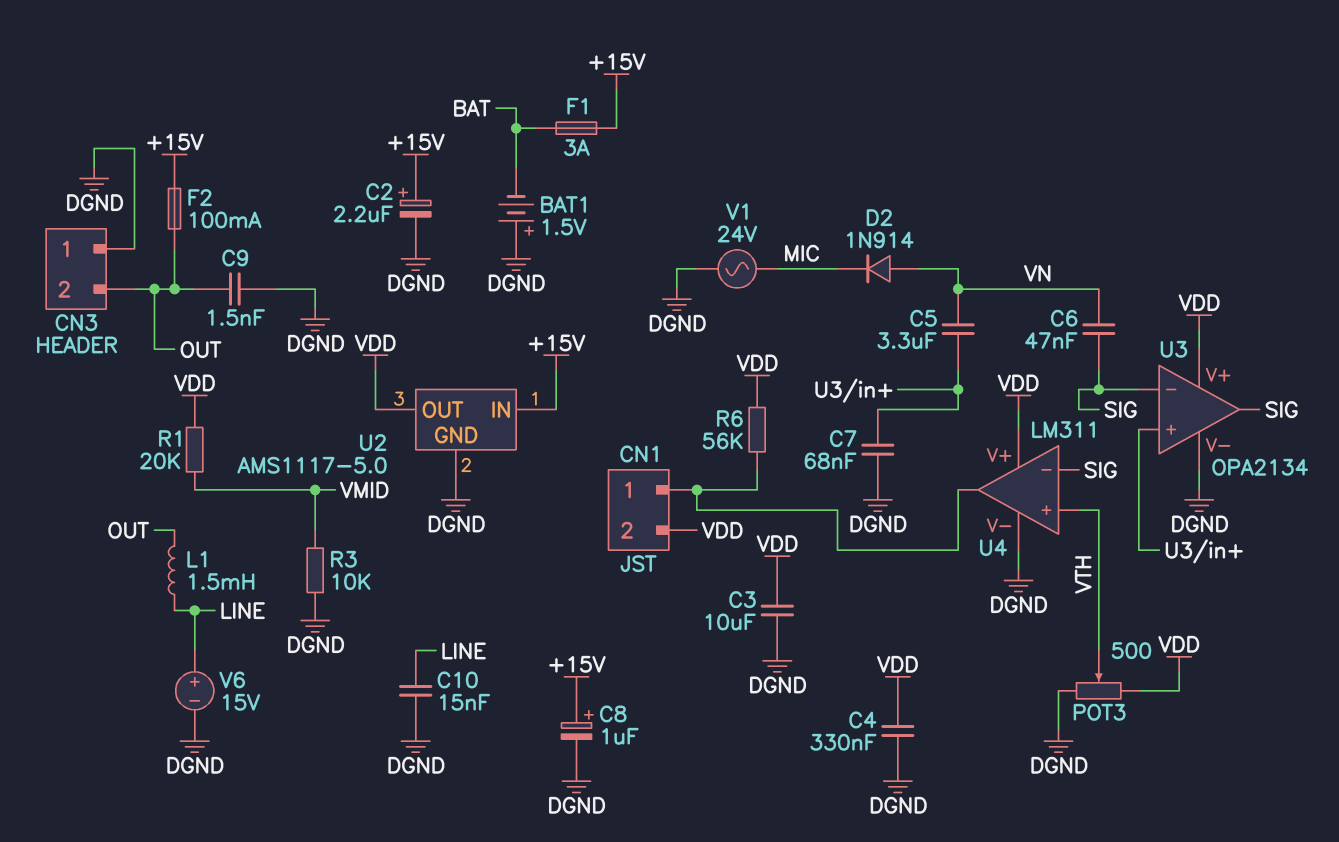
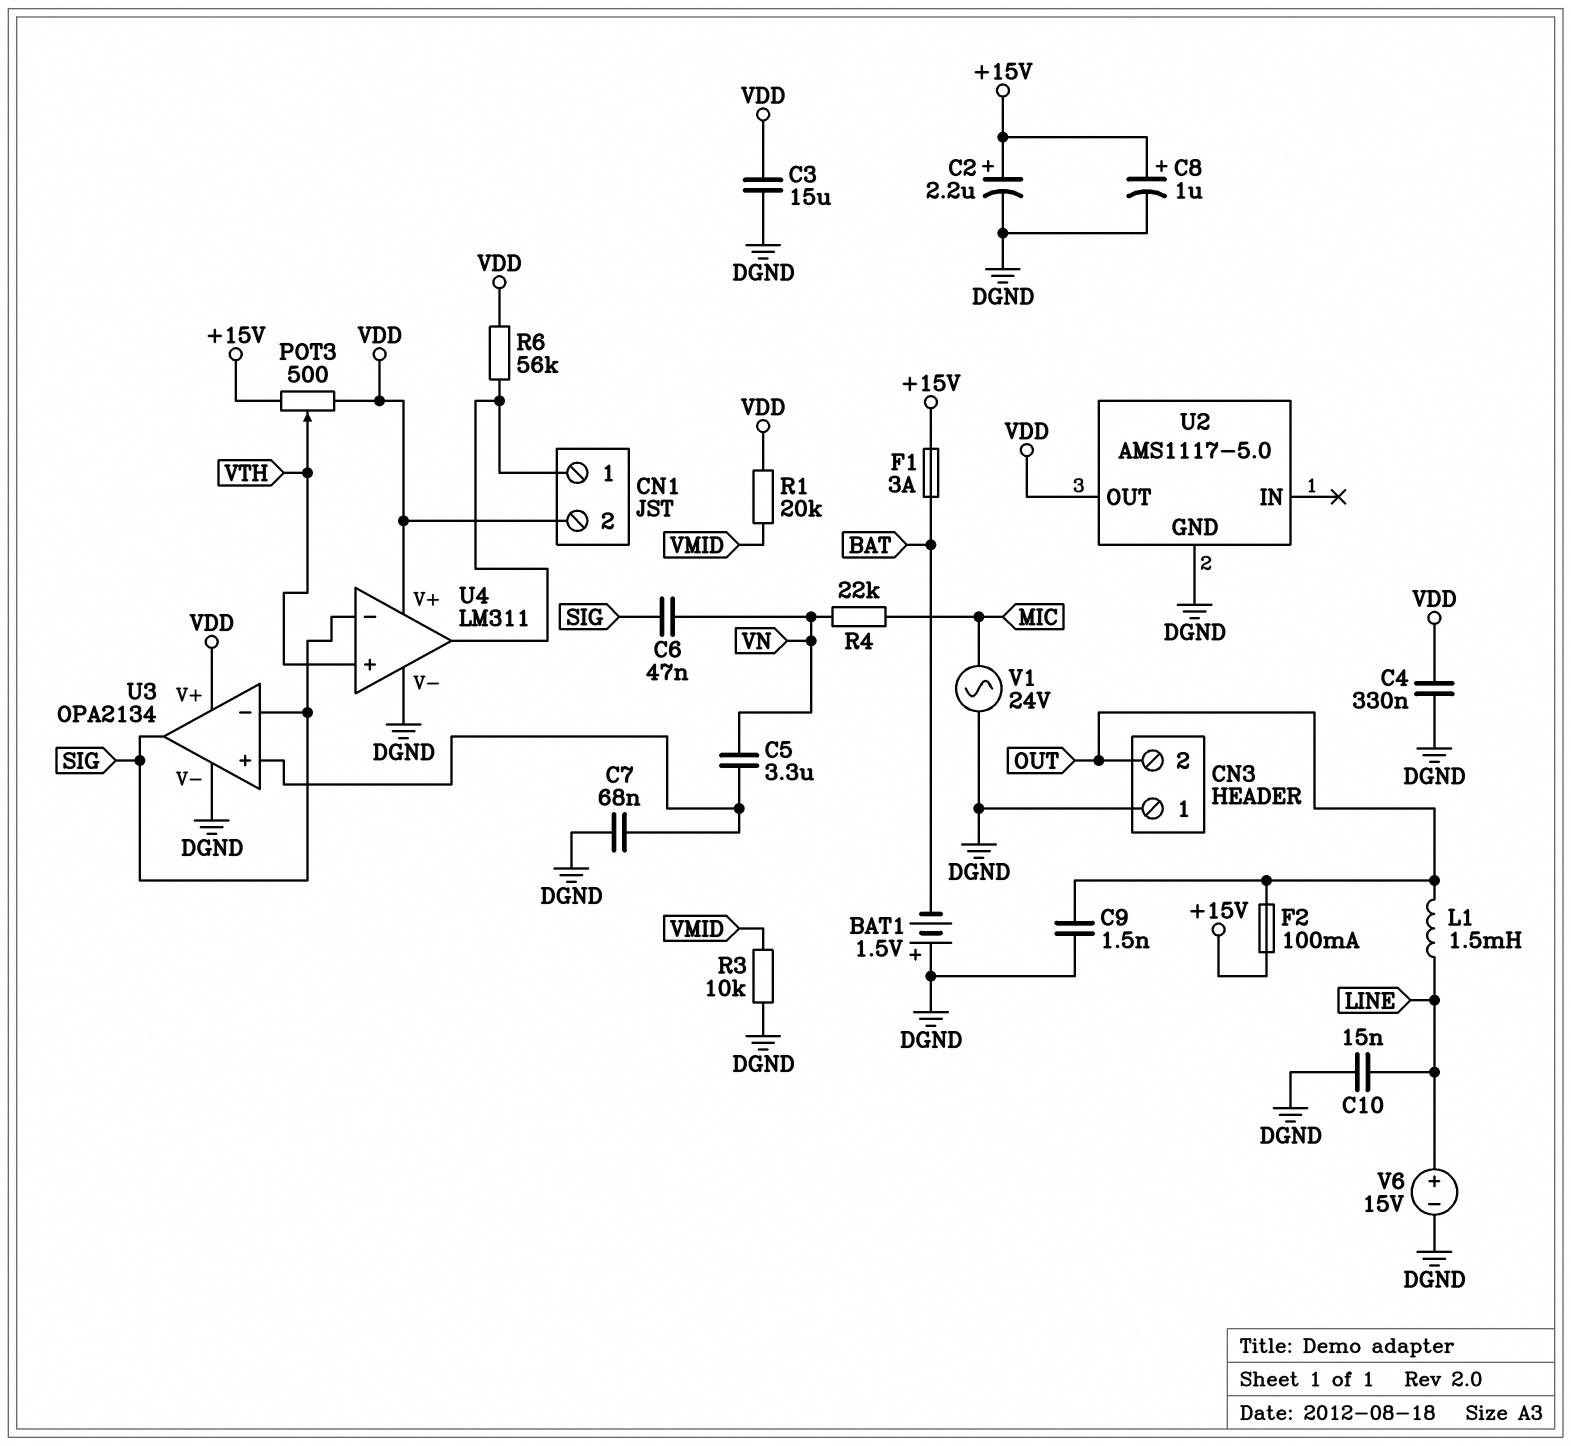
C3: 10uF (DGND, VDD) -> 15uF (DGND, VDD)
D2: diode 1N914 (A VN, K MIC) -> none
POT3: 500 (DGND, VDD, wiper VTH) -> 500 (+15V, VDD, wiper VTH)
R4: none -> 22k (MIC, VN)
U2 pin IN: +15V -> none

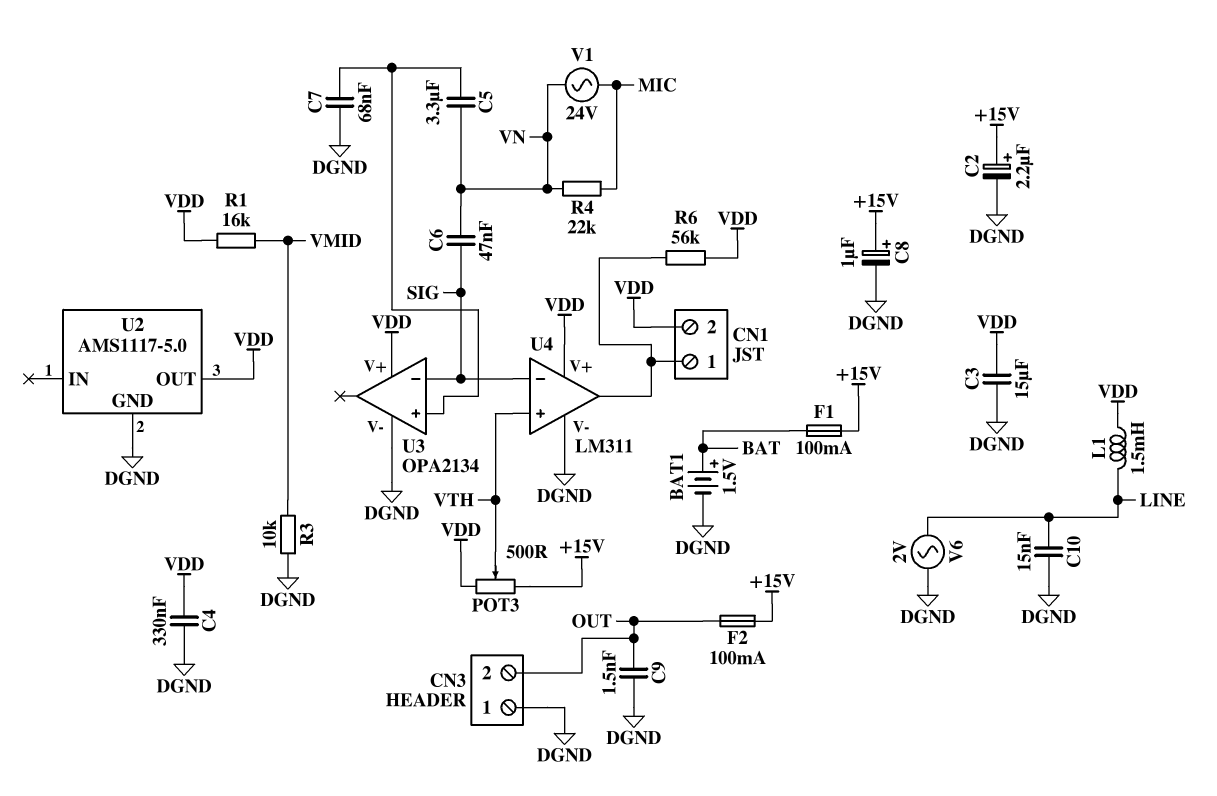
BAT1: 1.5V (plus DGND, minus BAT) -> 1.5V (plus BAT, minus DGND)
F1: 3A (+15V, BAT) -> 100mA (+15V, BAT)
L1: 1.5mH (LINE, OUT) -> 1.5mH (LINE, VDD)
R1: 20k (VDD, VMID) -> 16k (VDD, VMID)
U3 pin out: SIG -> none
V1: AC 24V (DGND, MIC) -> AC 24V (MIC, VN)
V6: 15V (plus LINE, minus DGND) -> AC 2V (DGND, LINE)

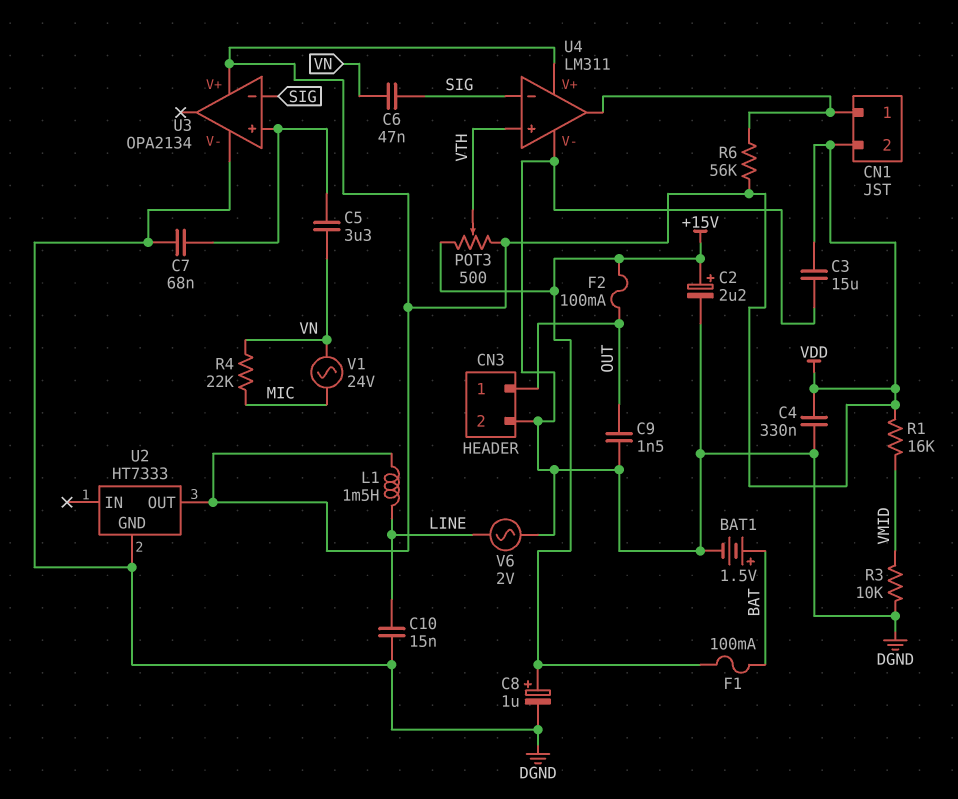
CN3 pin 1: DGND -> OUT
CN3 pin 2: OUT -> DGND
U2: AMS1117-5.0 -> HT7333

